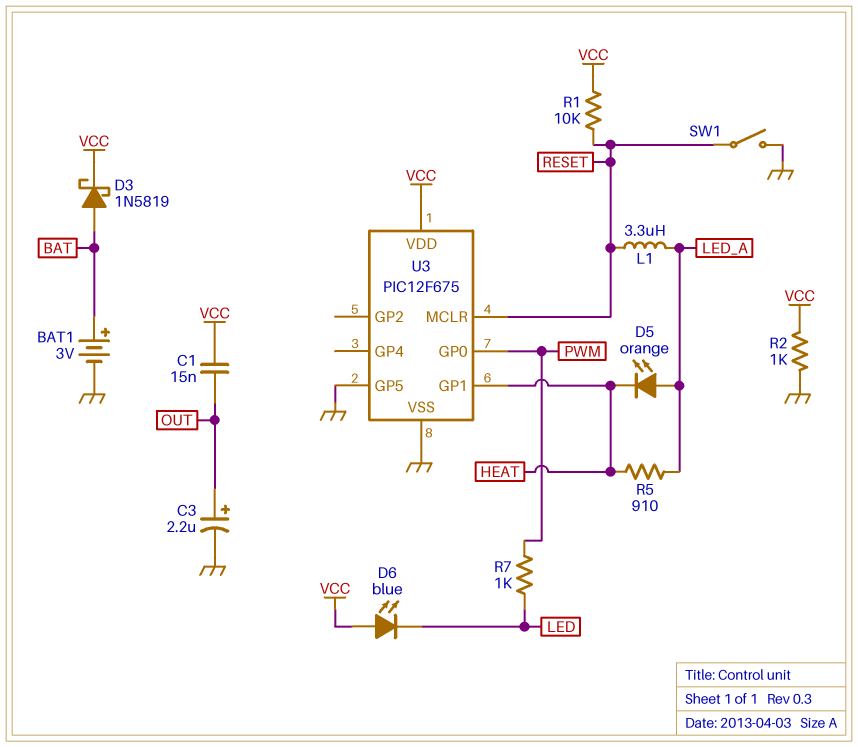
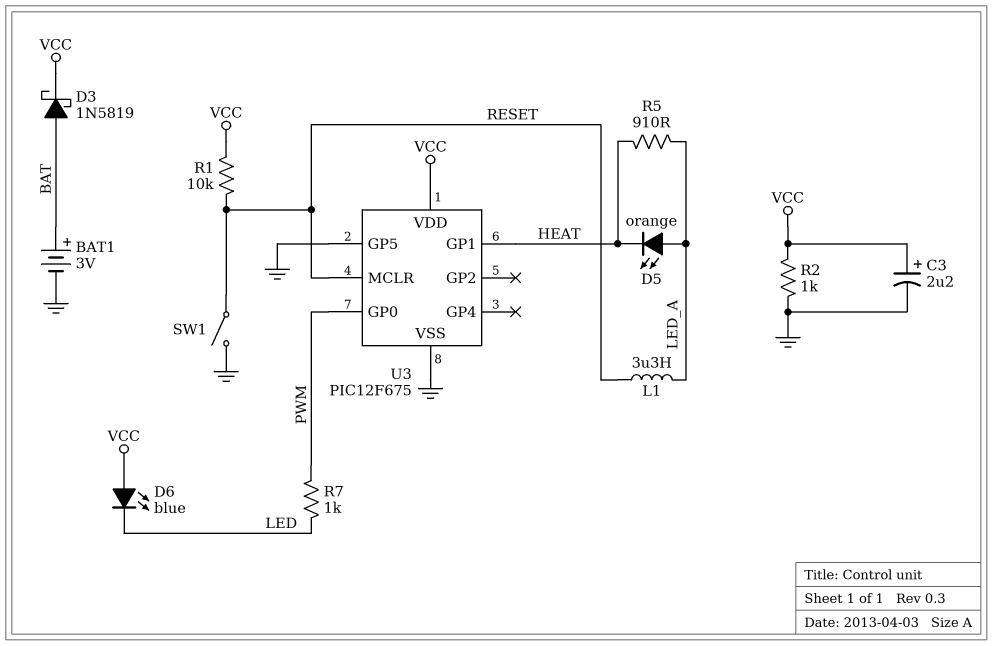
C1: 15nF (OUT, VCC) -> none
C3: 2.2uF (plus OUT, minus GND) -> 2.2uF (plus VCC, minus GND)

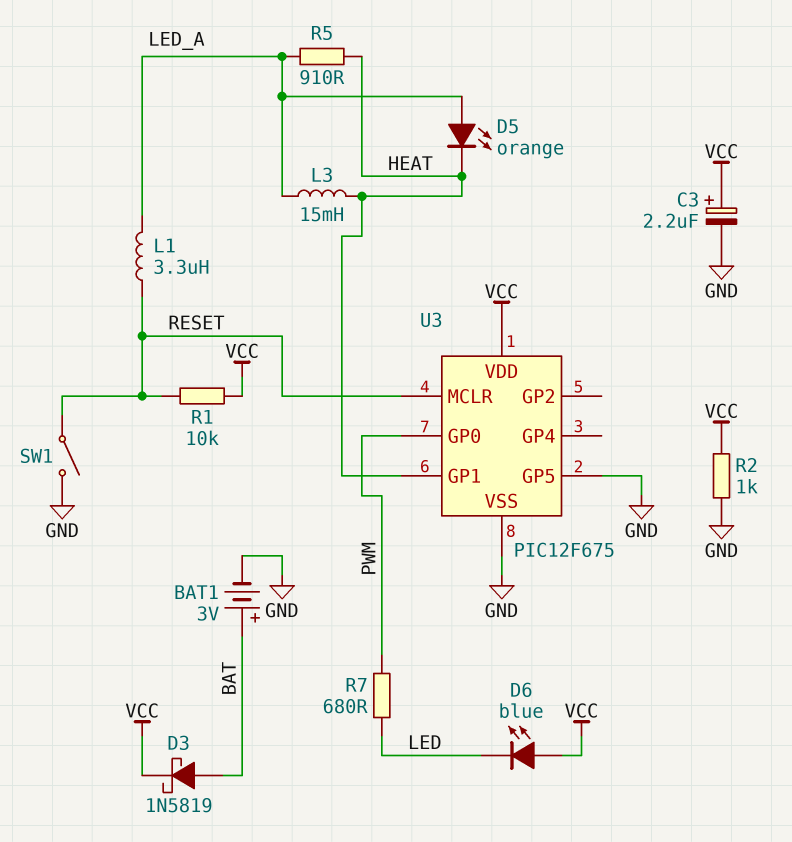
L3: none -> 15mH (HEAT, LED_A)
R7: 1k (LED, PWM) -> 680 (LED, PWM)

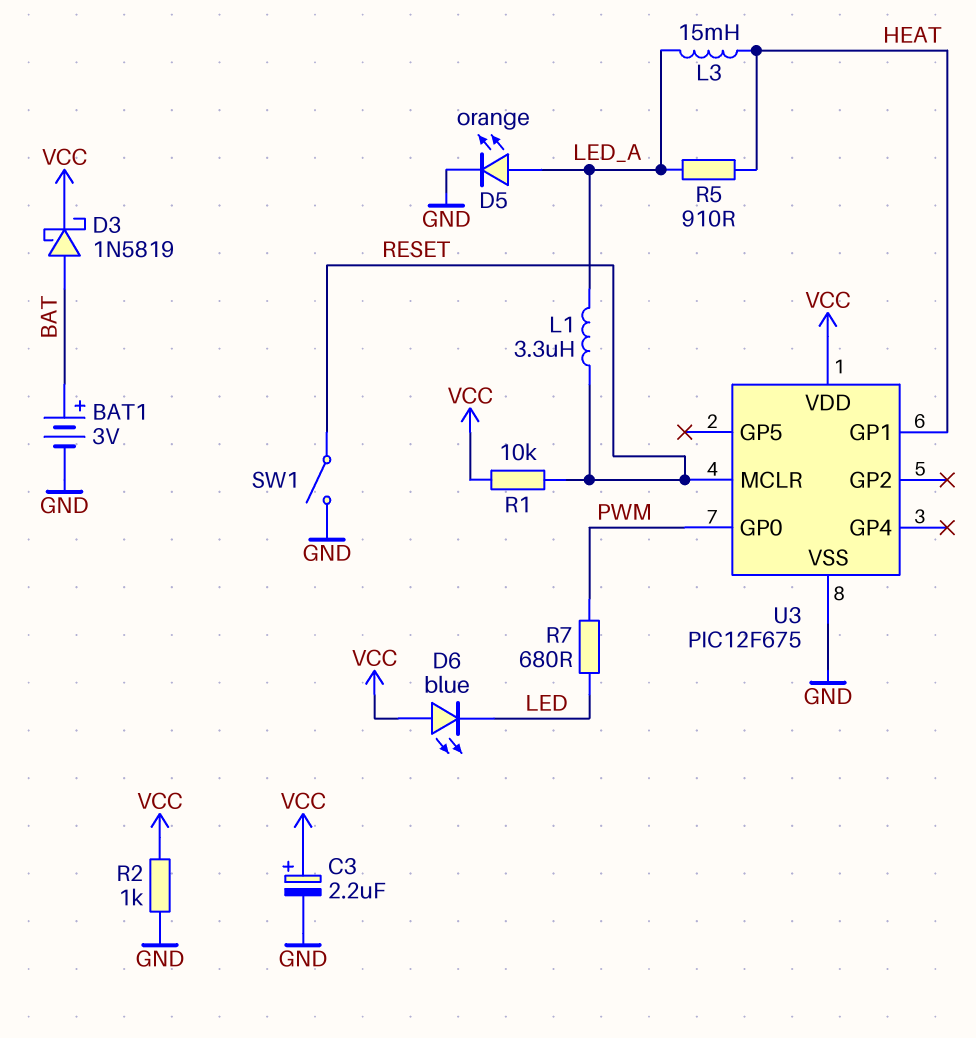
D5: LED orange (A LED_A, K HEAT) -> LED orange (A LED_A, K GND)
U3 pin GP5: GND -> none

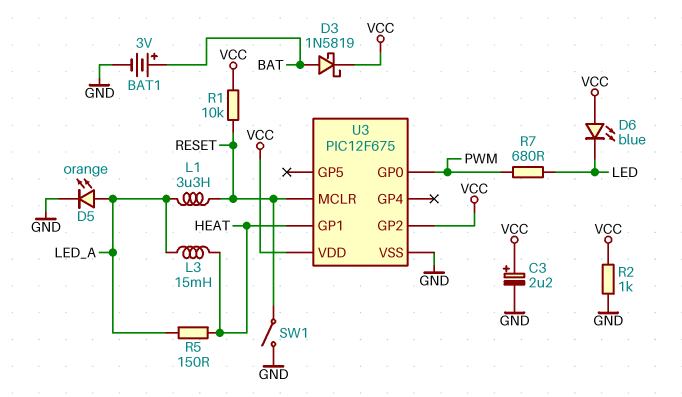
R5: 910 (HEAT, LED_A) -> 150 (HEAT, LED_A)
U3 pin GP2: none -> VCC

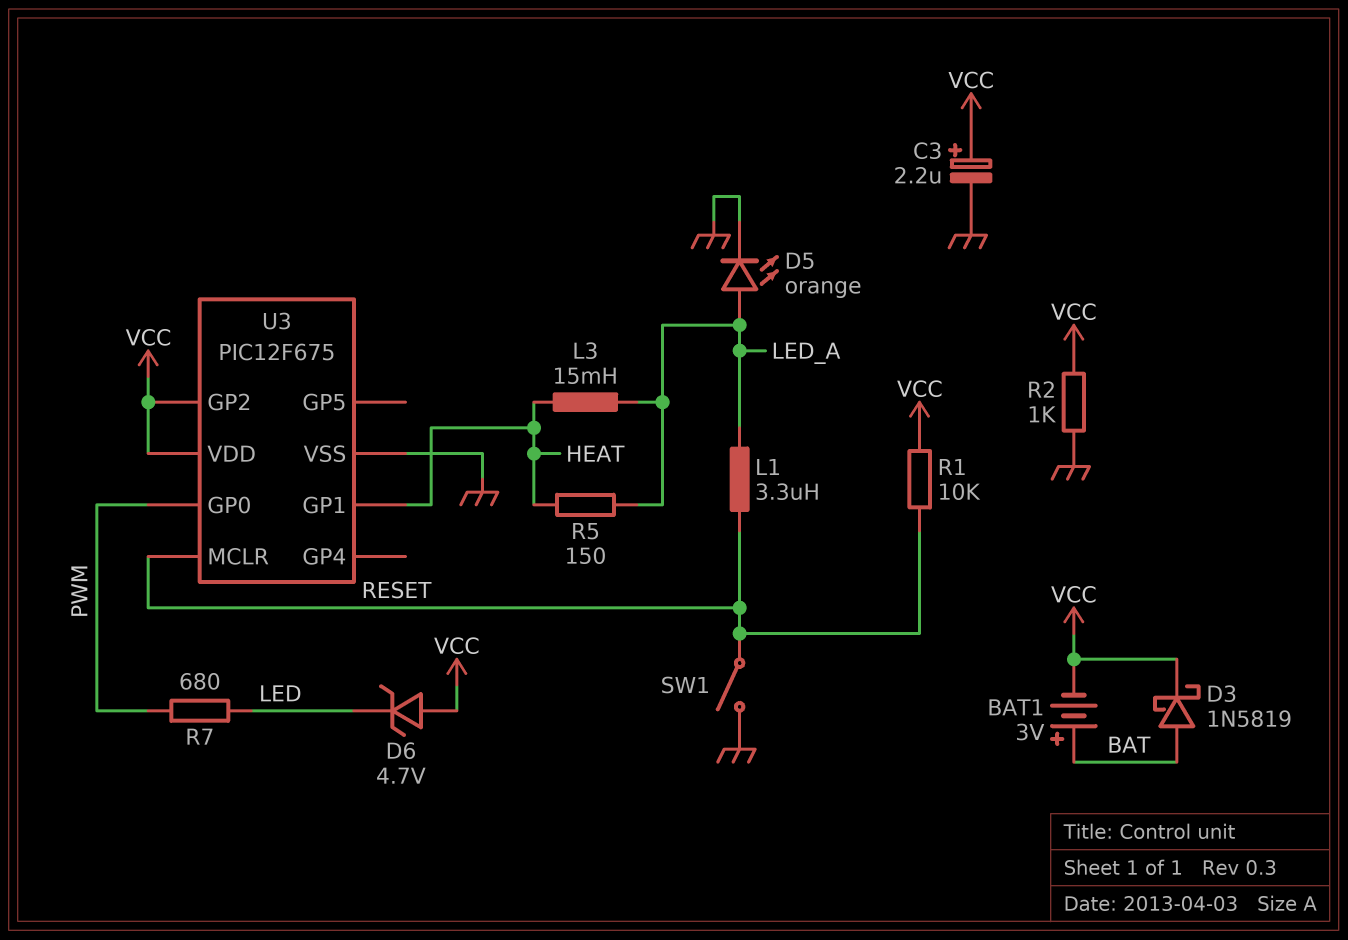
BAT1: 3V (plus BAT, minus GND) -> 3V (plus BAT, minus VCC)
D6: LED blue (A VCC, K LED) -> zener 4.7V (A VCC, K LED)

